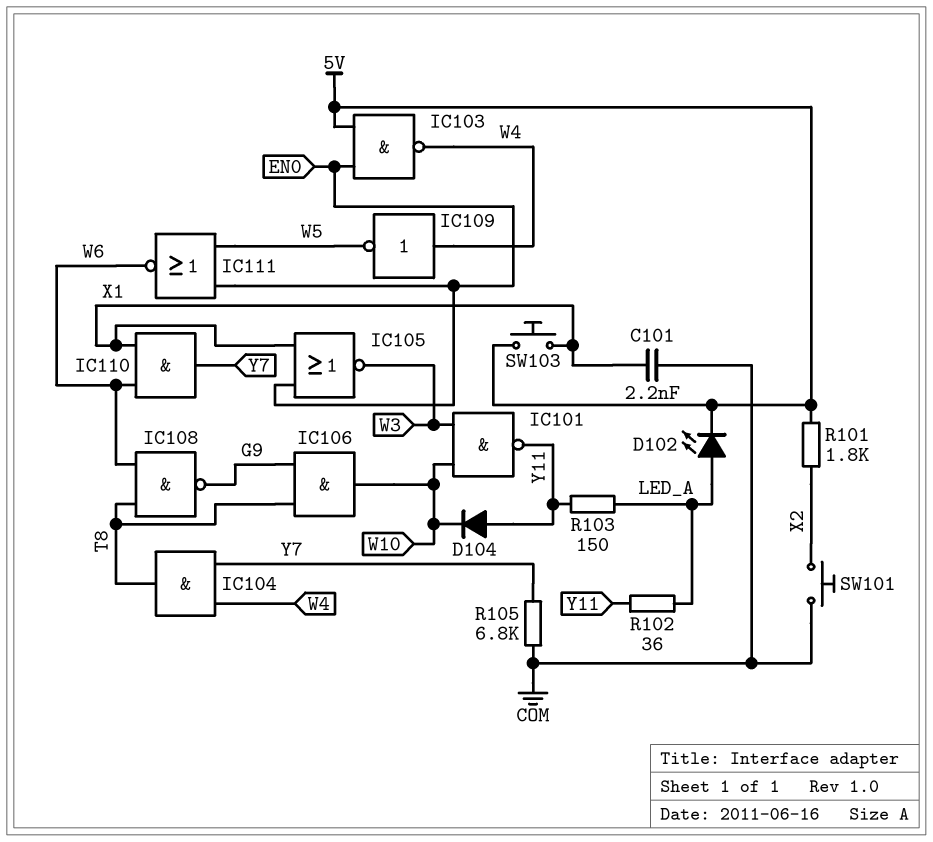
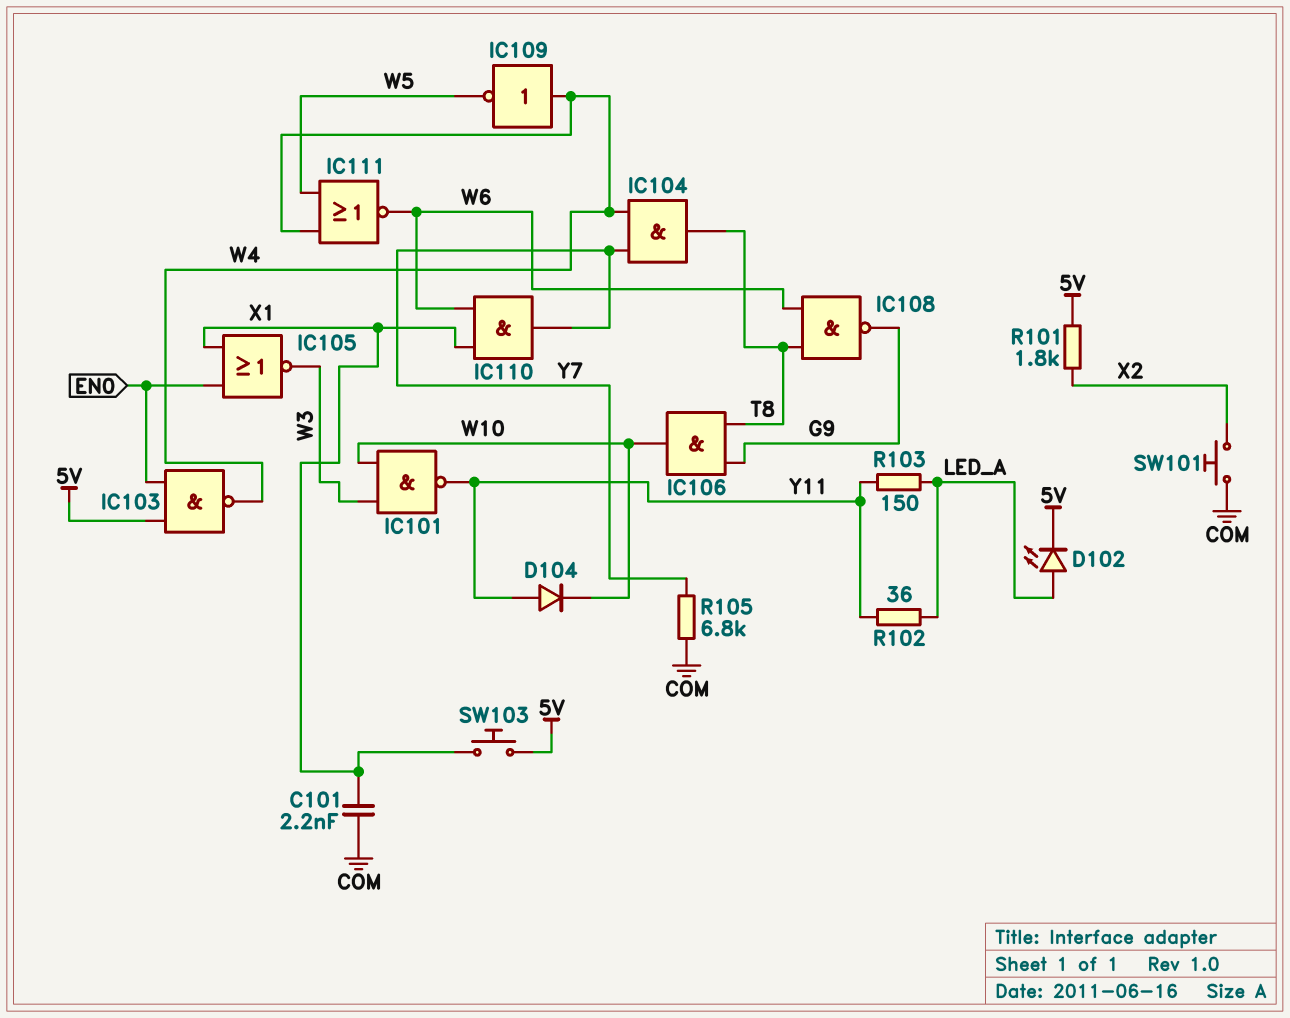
IC111: NOR (in EN0, in W5, out W6) -> NOR (in W4, in W5, out W6)

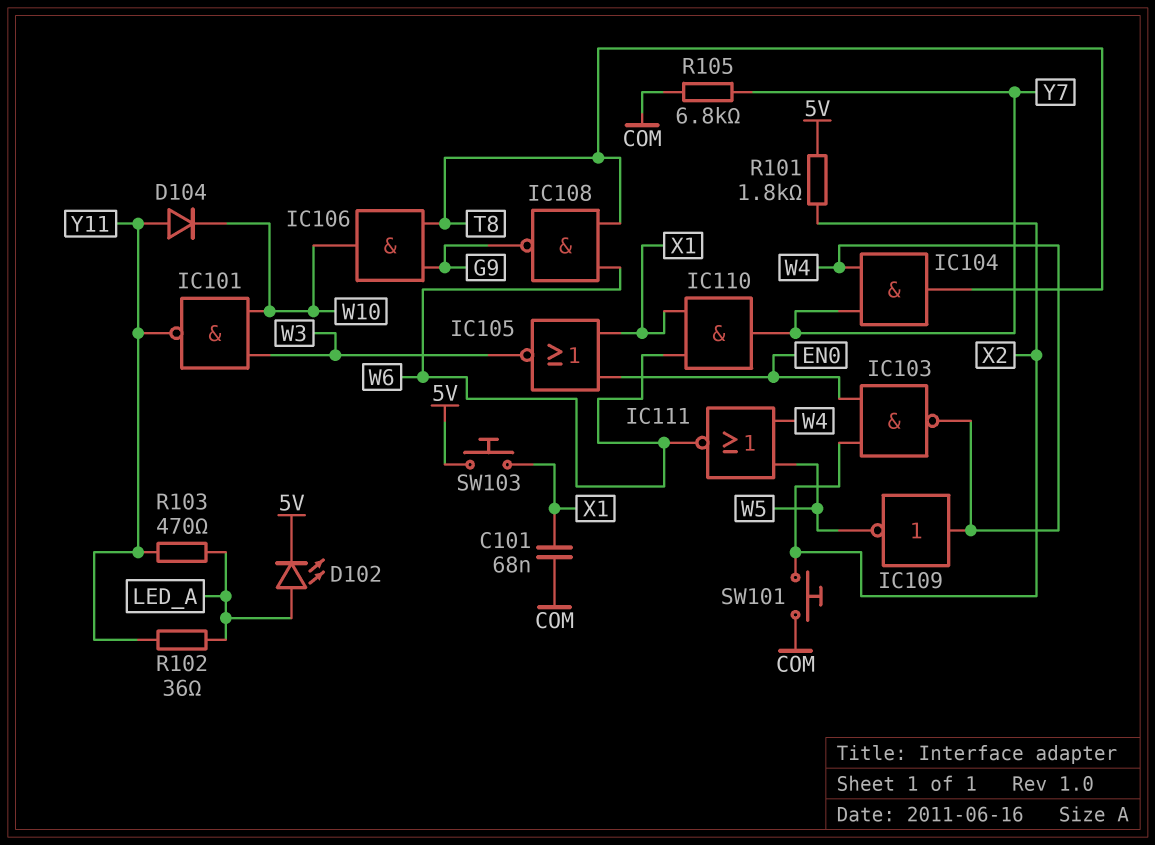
C101: 2.2nF (COM, X1) -> 68nF (COM, X1)
IC103: NAND (in 5V, in EN0, out W4) -> NAND (in EN0, in X2, out W4)
R103: 150 (LED_A, Y11) -> 470 (LED_A, Y11)

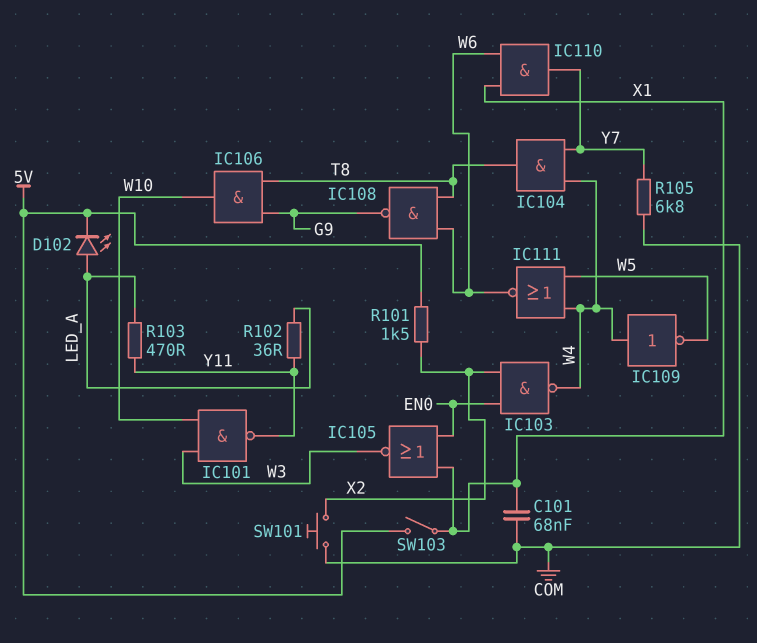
D104: diode (A Y11, K W10) -> none
R101: 1.8k (5V, X2) -> 1.5k (5V, X2)
SW103: button (5V, X1) -> switch (5V, X1)

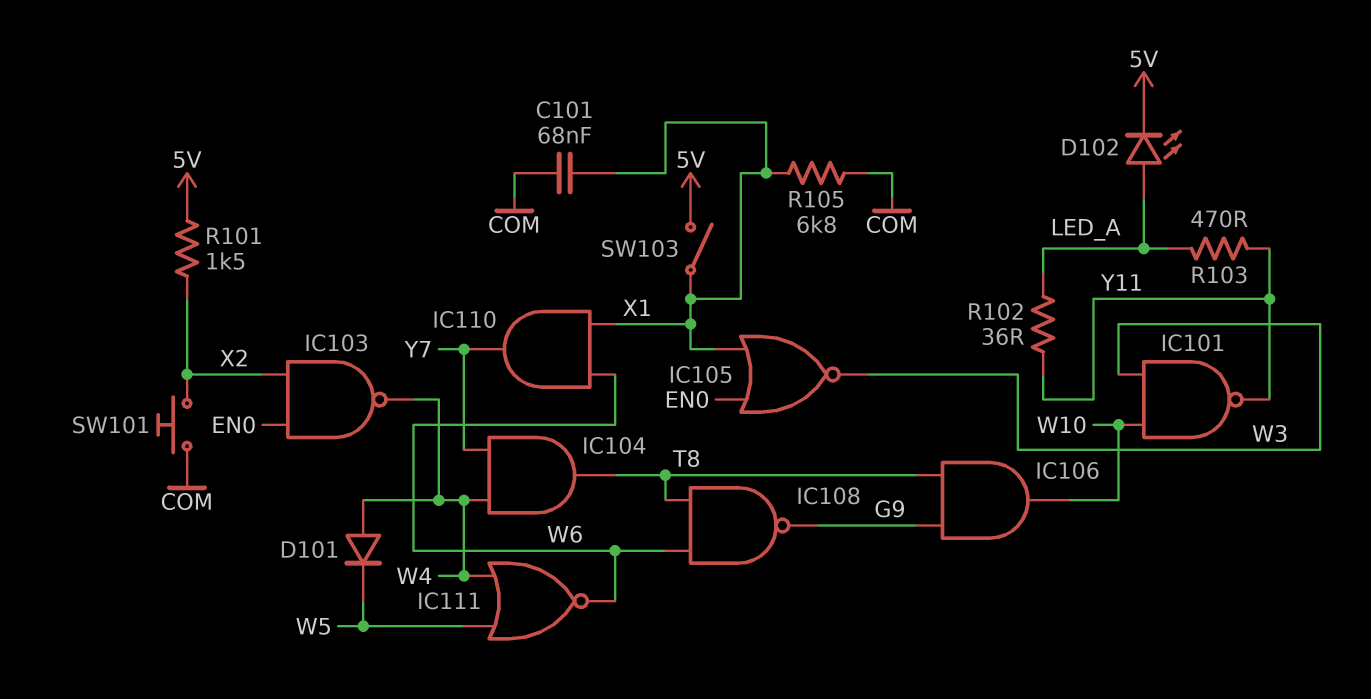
D101: none -> diode (A W4, K W5)
IC109: NOT (in W4, out W5) -> none
R105: 6.8k (COM, Y7) -> 6.8k (COM, X1)

